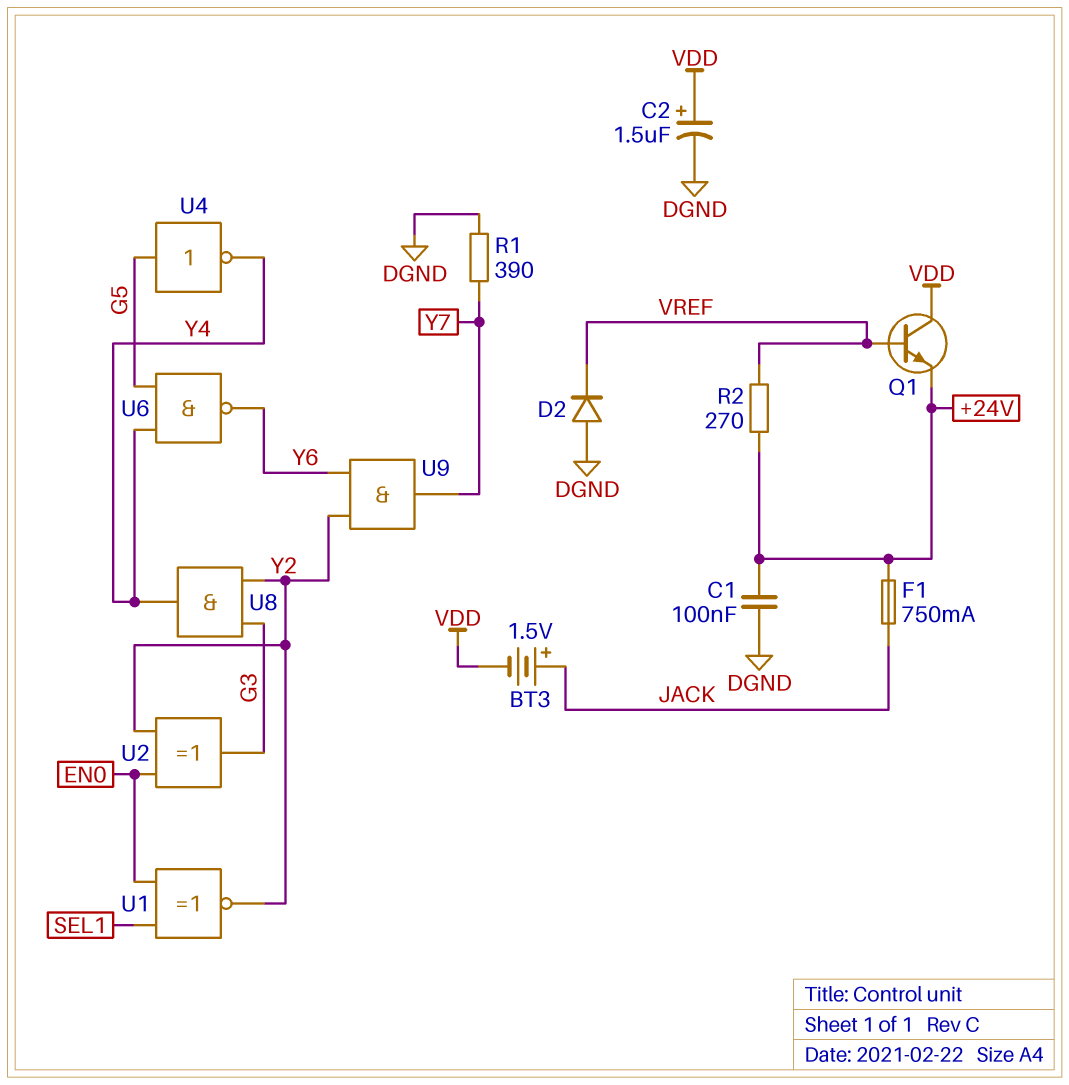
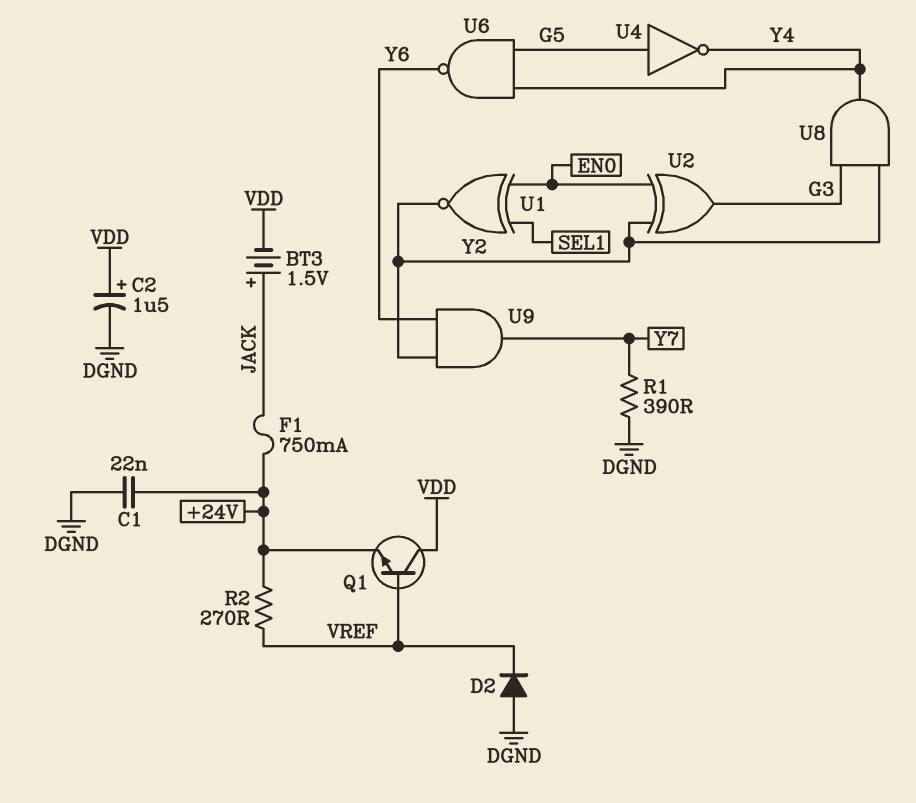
C1: 100nF (+24V, DGND) -> 22nF (+24V, DGND)

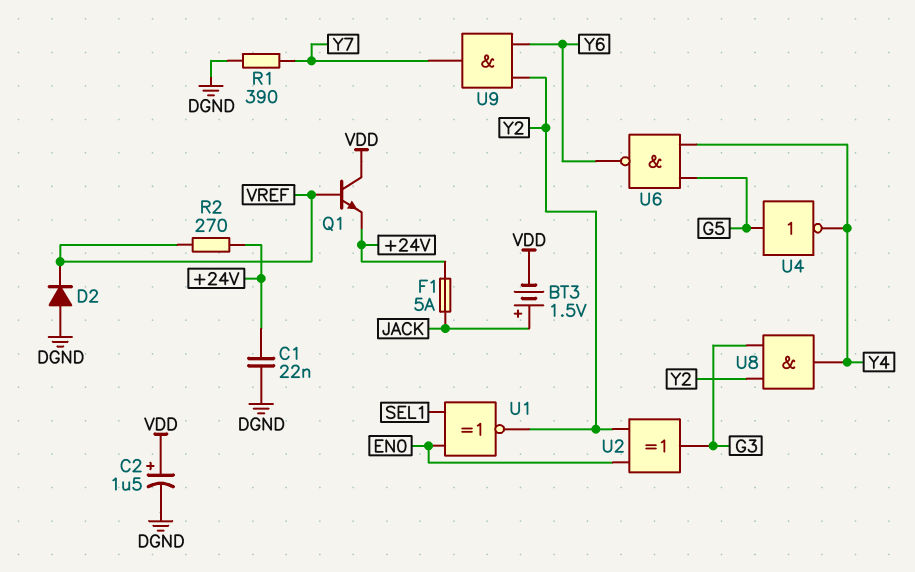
F1: 750mA (+24V, JACK) -> 5A (+24V, JACK)

